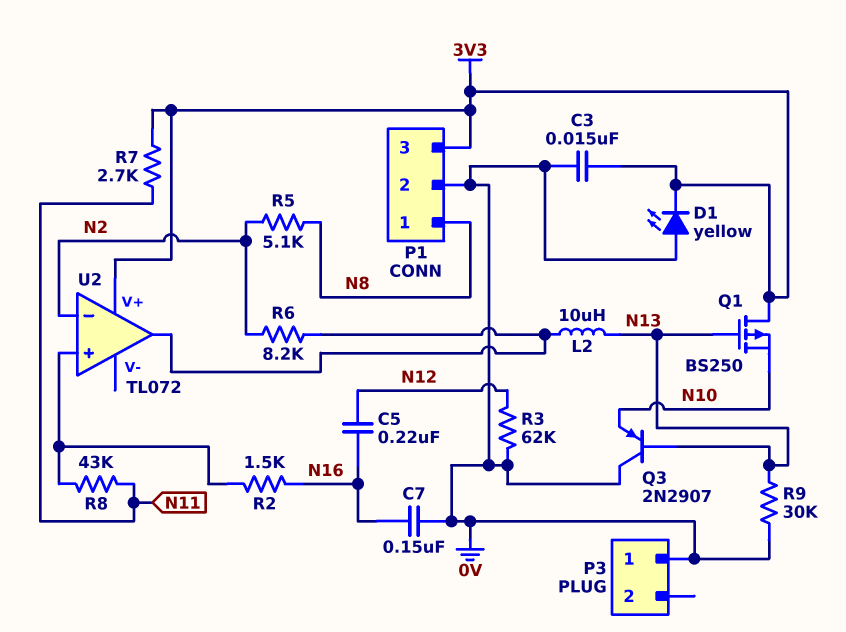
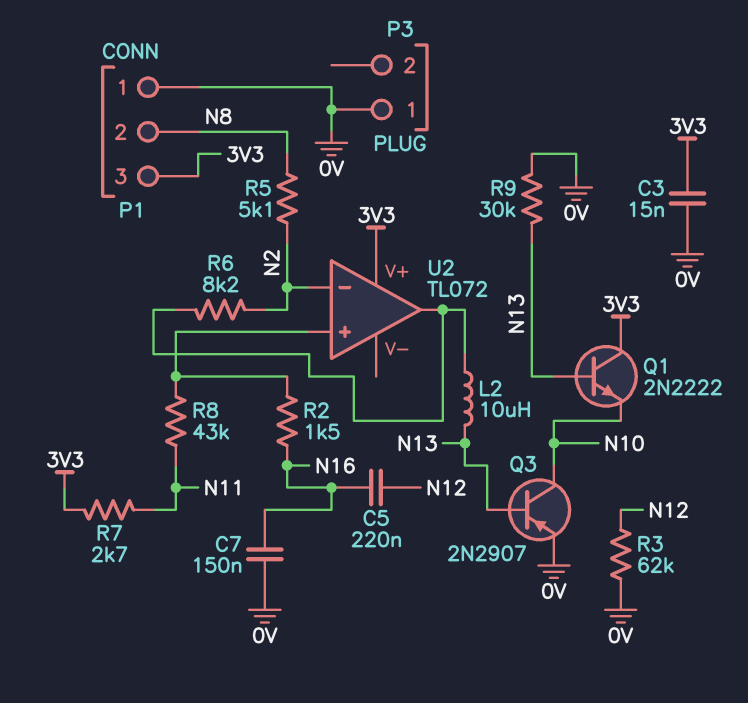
D1: LED yellow (A 0V, K 3V3) -> none
P1 pin 1: N8 -> 0V
P1 pin 2: 0V -> N8
Q1: PMOS BS250 (G N13, D 3V3, S N10) -> NPN 2N2222 (B N13, C 3V3, E N10)
Q3: PNP 2N2907 (B N13, C 0V, E N10) -> PNP 2N2907 (B N13, C N10, E 0V)

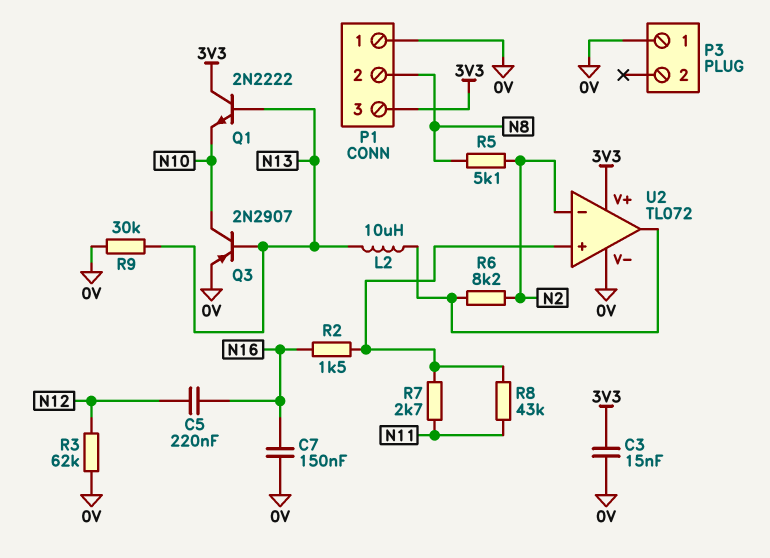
R7: 2.7k (3V3, N11) -> 2.7k (N11, U2/in+)
U2 pin V-: none -> 0V

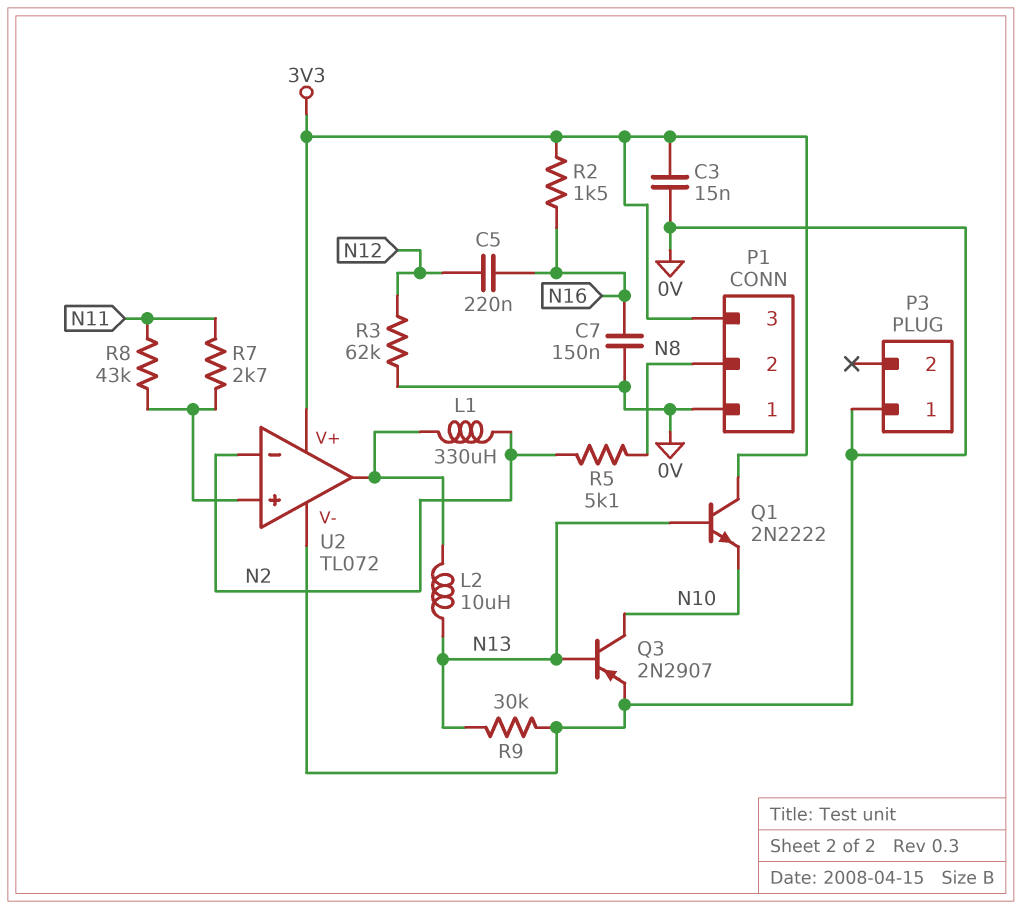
L1: none -> 330uH (N2, U2/out)
R2: 1.5k (N16, U2/in+) -> 1.5k (3V3, N16)
R6: 8.2k (N2, U2/out) -> none

